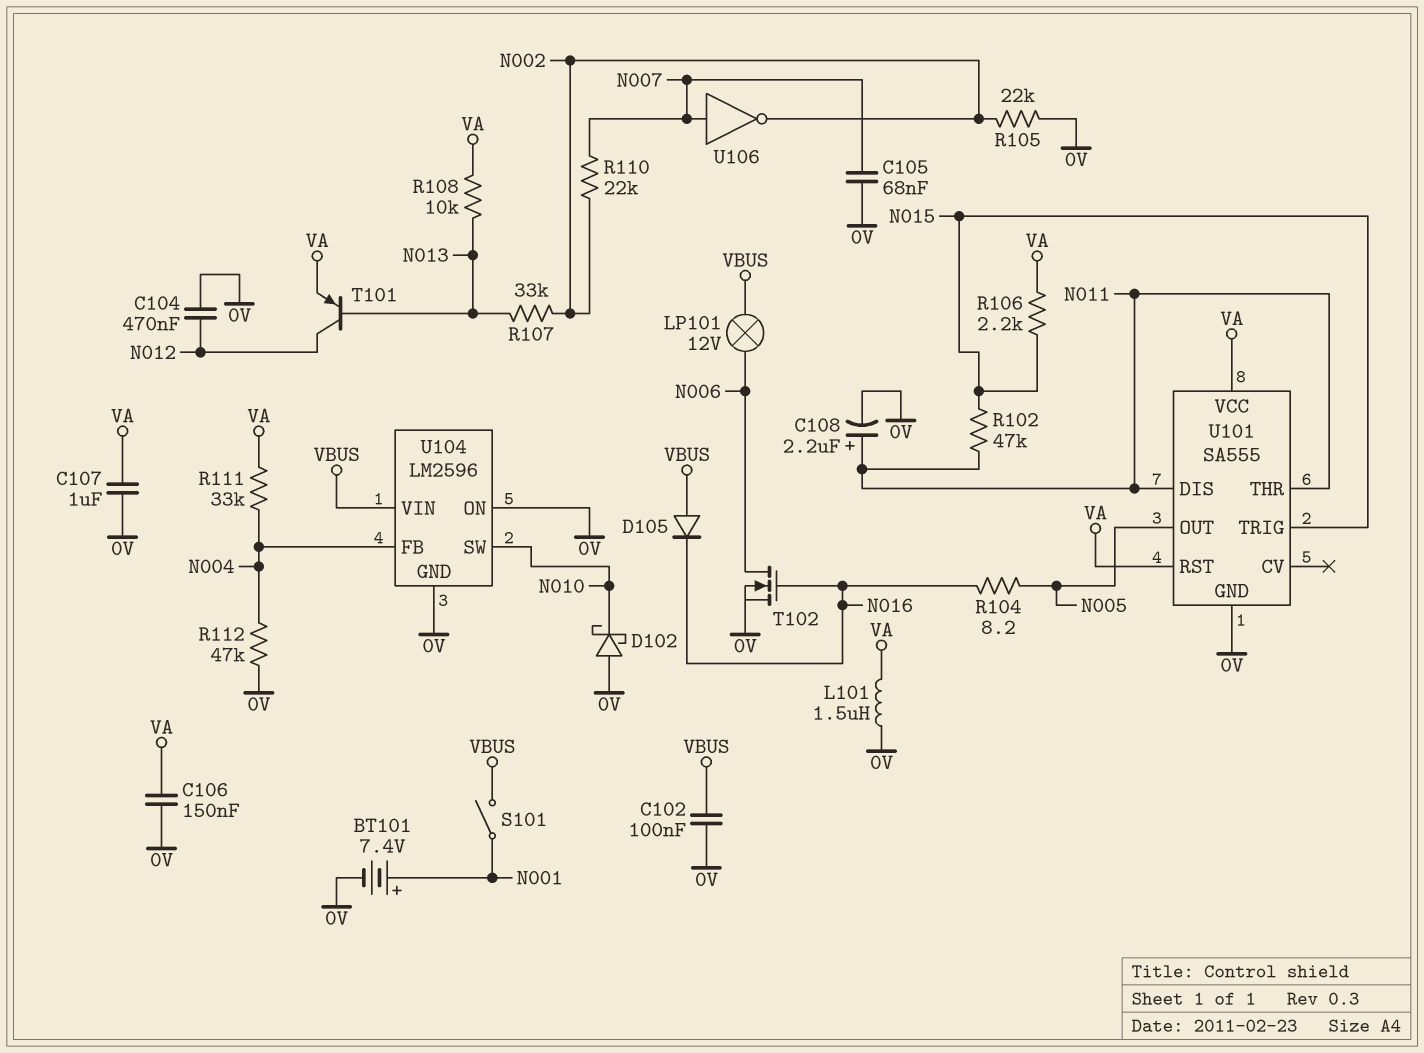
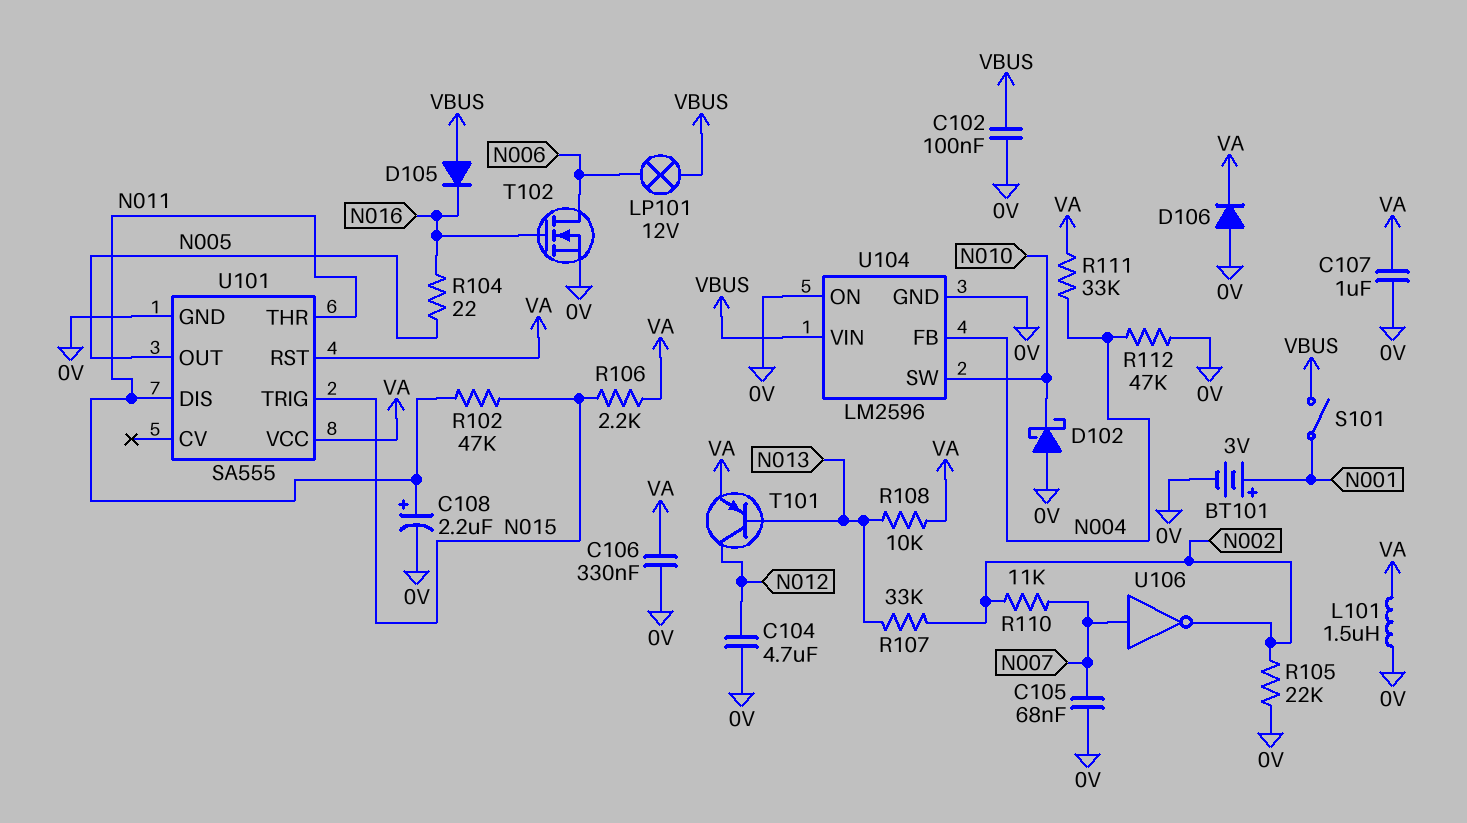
BT101: 7.4V (plus N001, minus 0V) -> 3V (plus N001, minus 0V)
C104: 470nF (0V, N012) -> 4.7uF (0V, N012)
C106: 150nF (0V, VA) -> 330nF (0V, VA)
D106: none -> diode (A 0V, K VA)
R104: 8.2 (N005, N016) -> 22 (N005, N016)
R110: 22k (N002, N007) -> 11k (N002, N007)

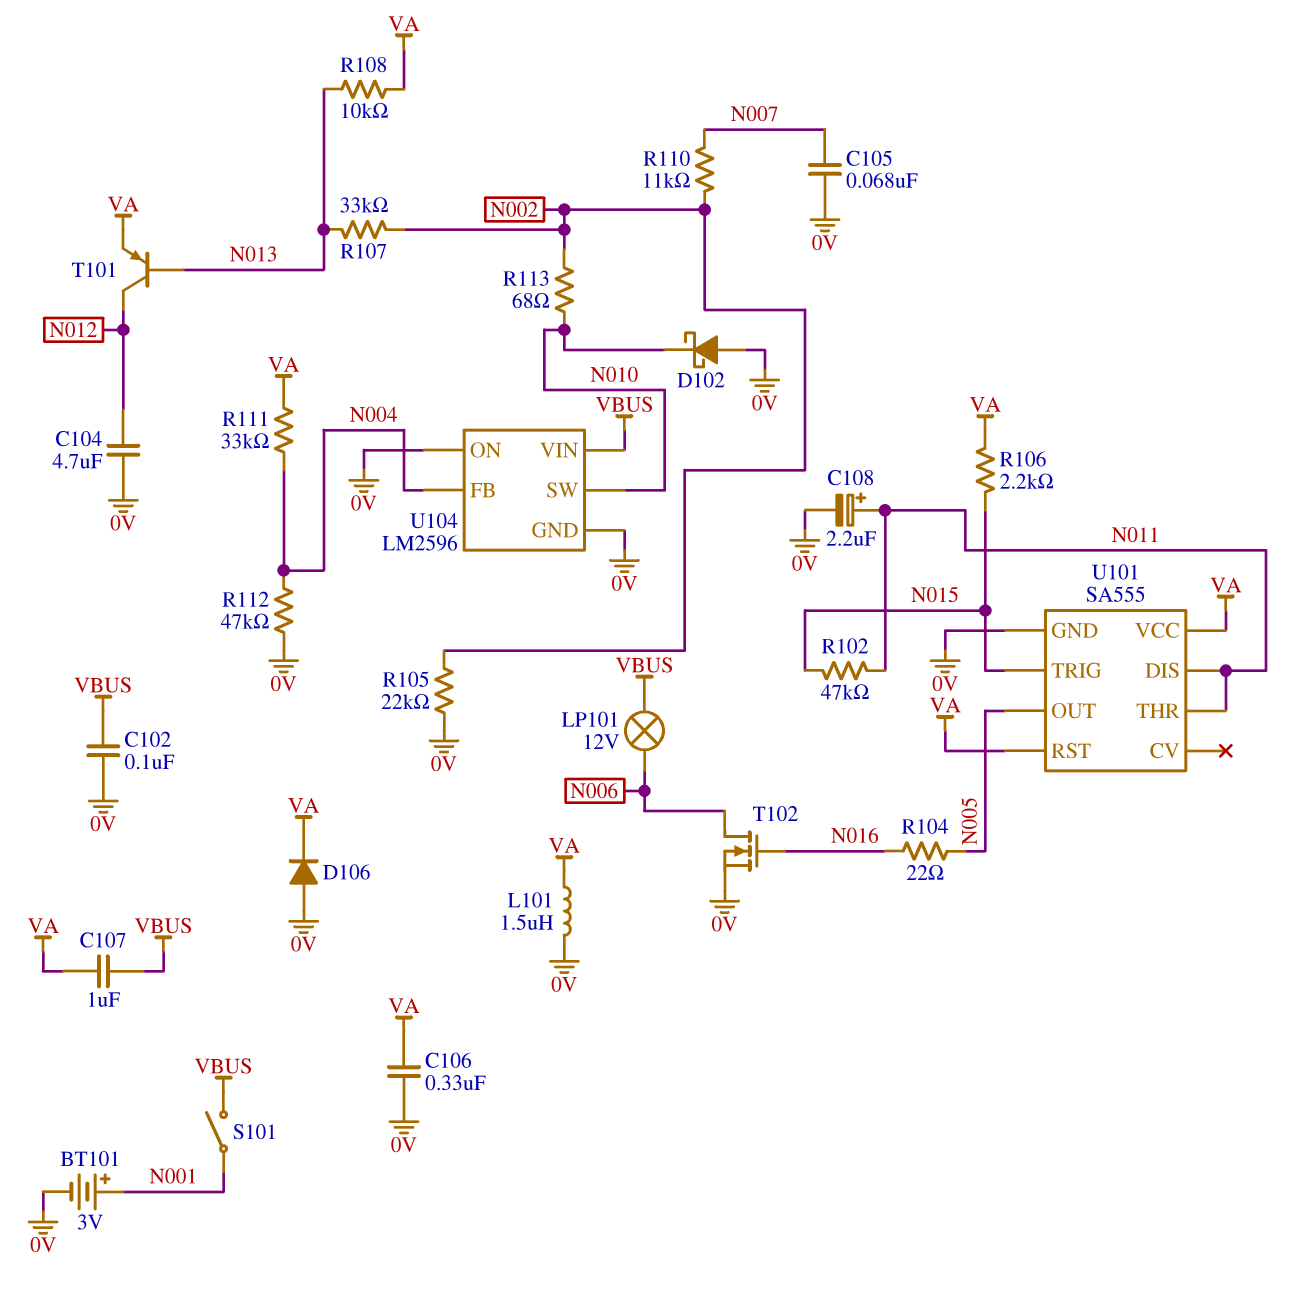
C107: 1uF (0V, VA) -> 1uF (VA, VBUS)
D105: diode (A VBUS, K N016) -> none
R113: none -> 68 (N002, N010)
U106: NOT (in N007, out N002) -> none

